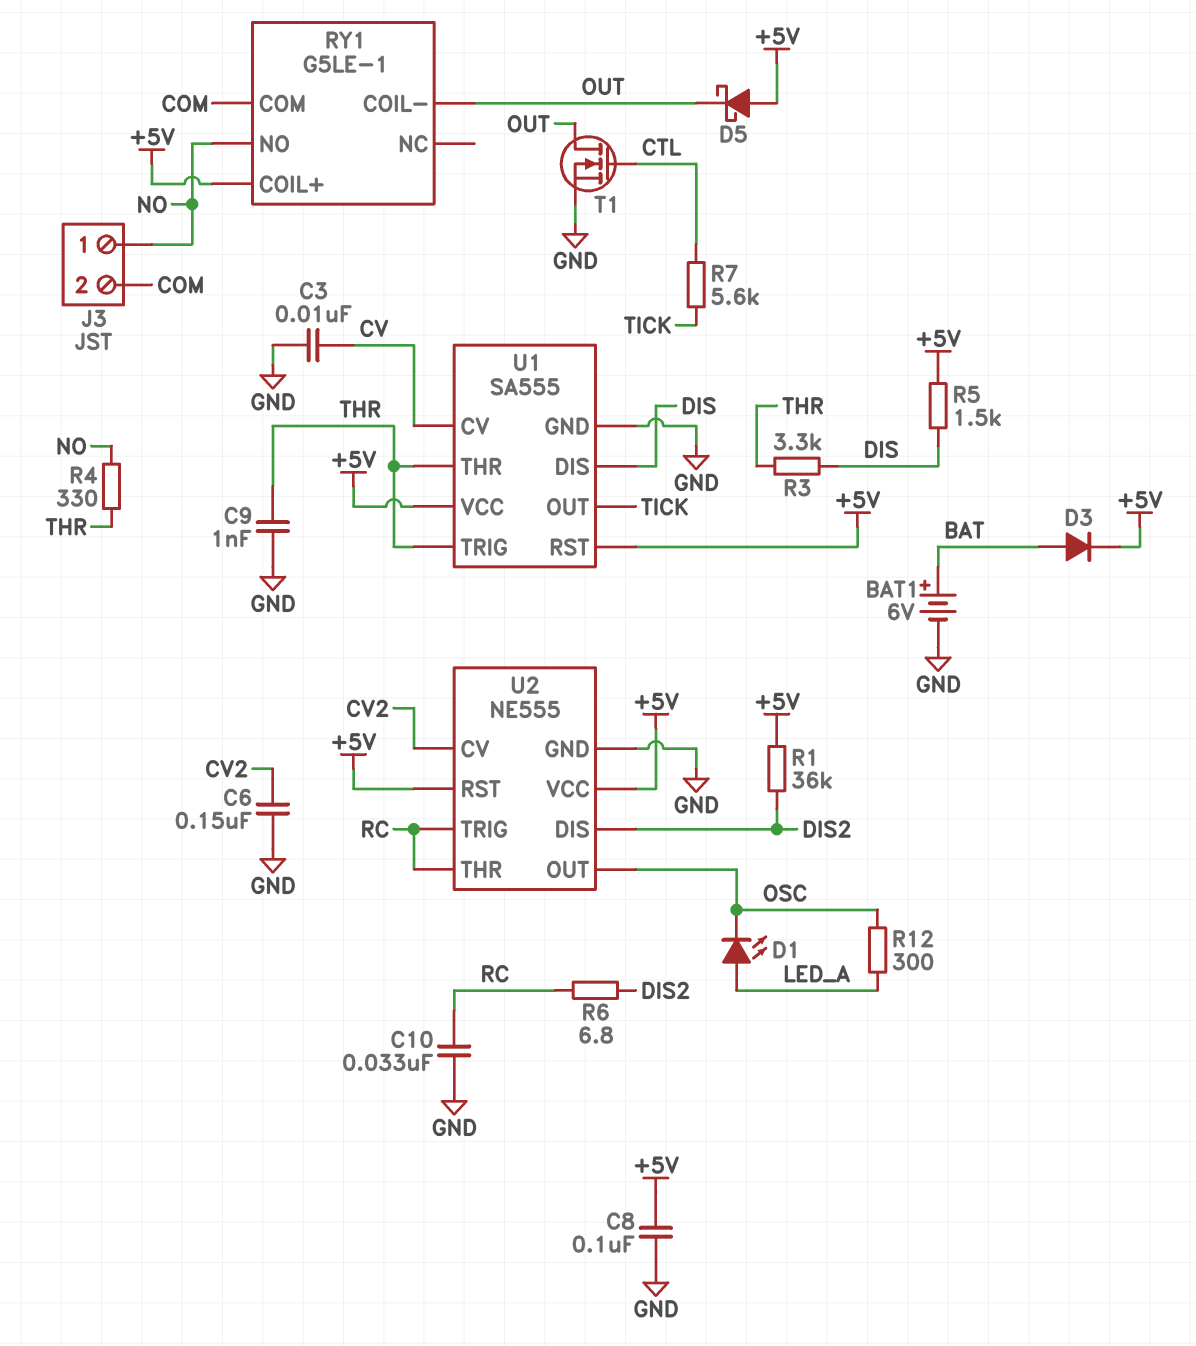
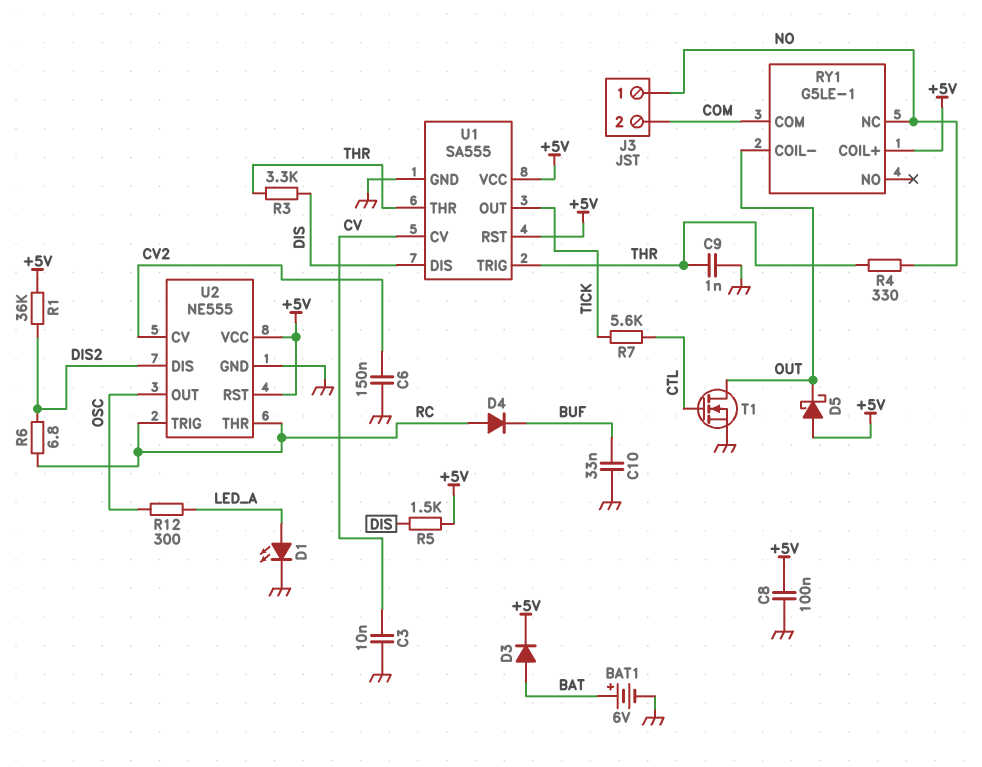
C10: 33nF (GND, RC) -> 33nF (BUF, GND)
D1: LED (A LED_A, K OSC) -> LED (A LED_A, K GND)
D4: none -> diode (A RC, K BUF)
RY1 pin NC: none -> NO
RY1 pin NO: NO -> none

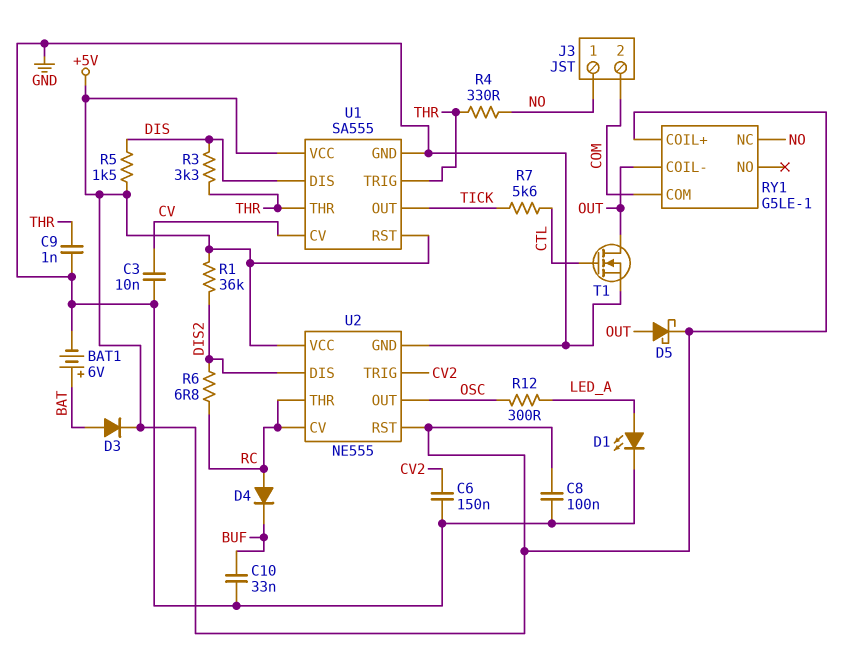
D5: schottky (A +5V, K OUT) -> schottky (A OUT, K +5V)
U2 pin CV: CV2 -> RC
U2 pin TRIG: RC -> CV2

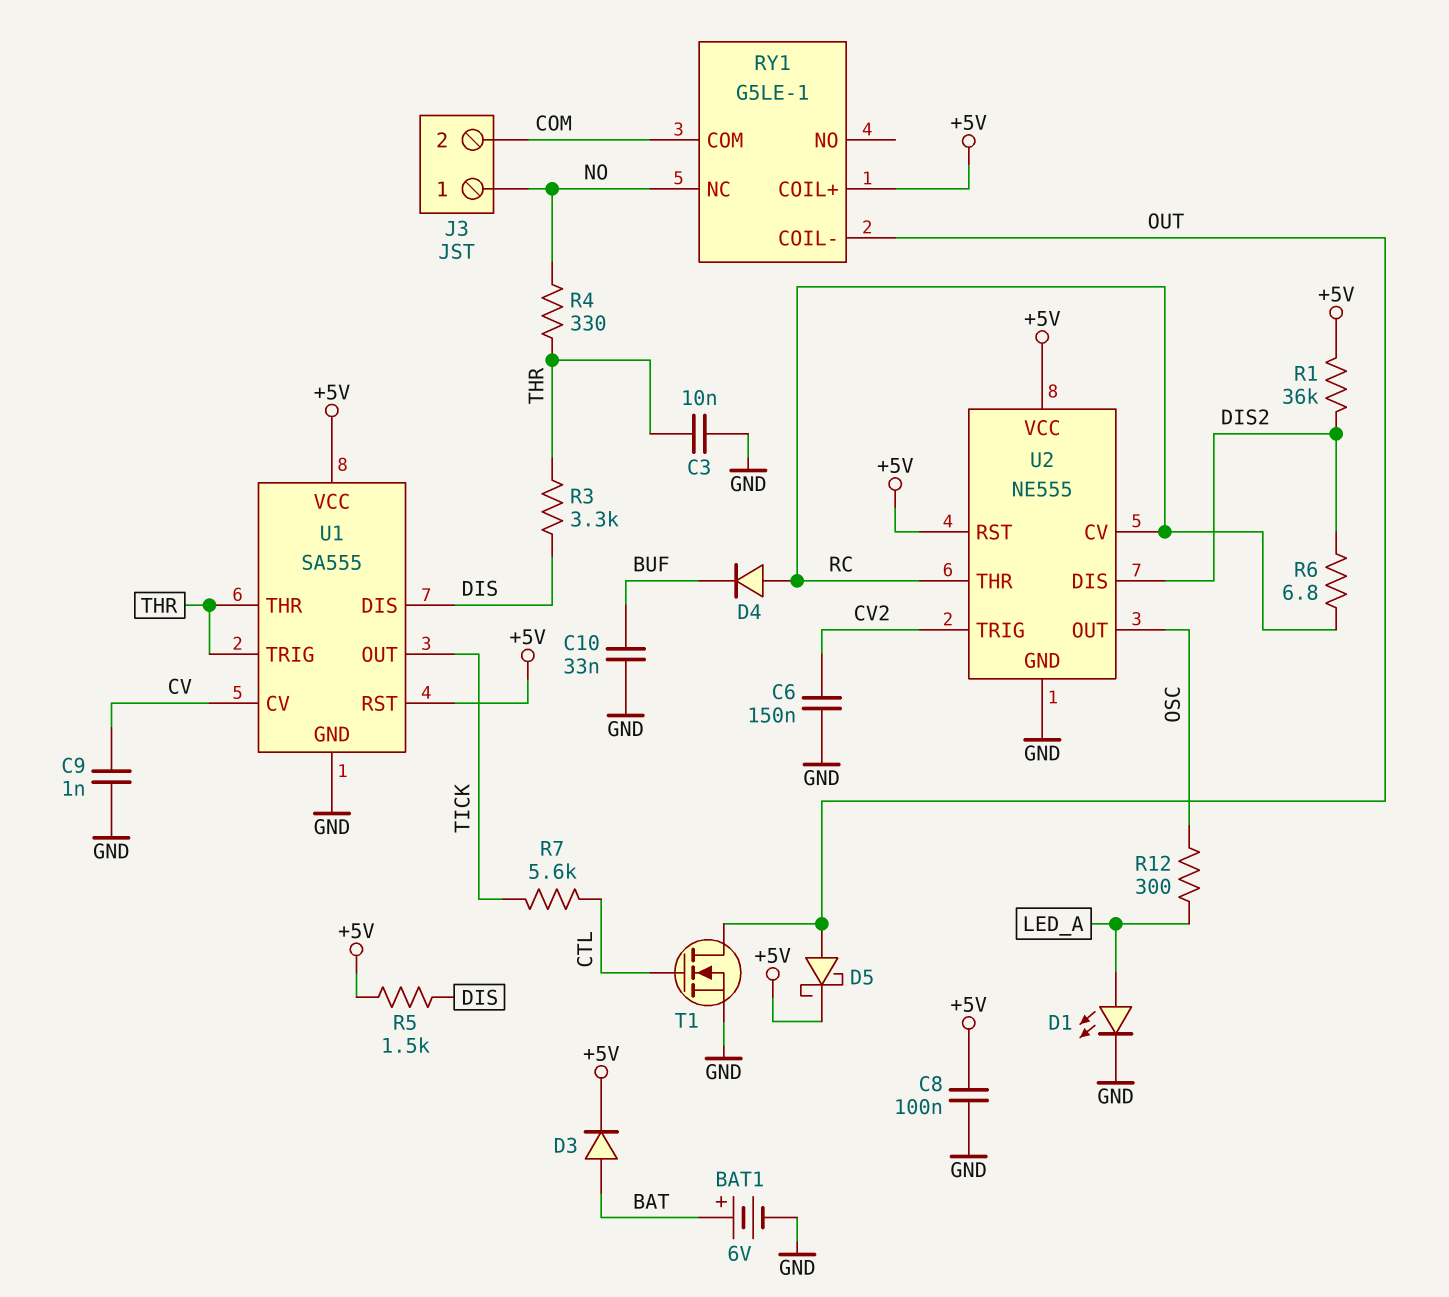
C3: 10nF (CV, GND) -> 10nF (GND, THR)
C9: 1nF (GND, THR) -> 1nF (CV, GND)

